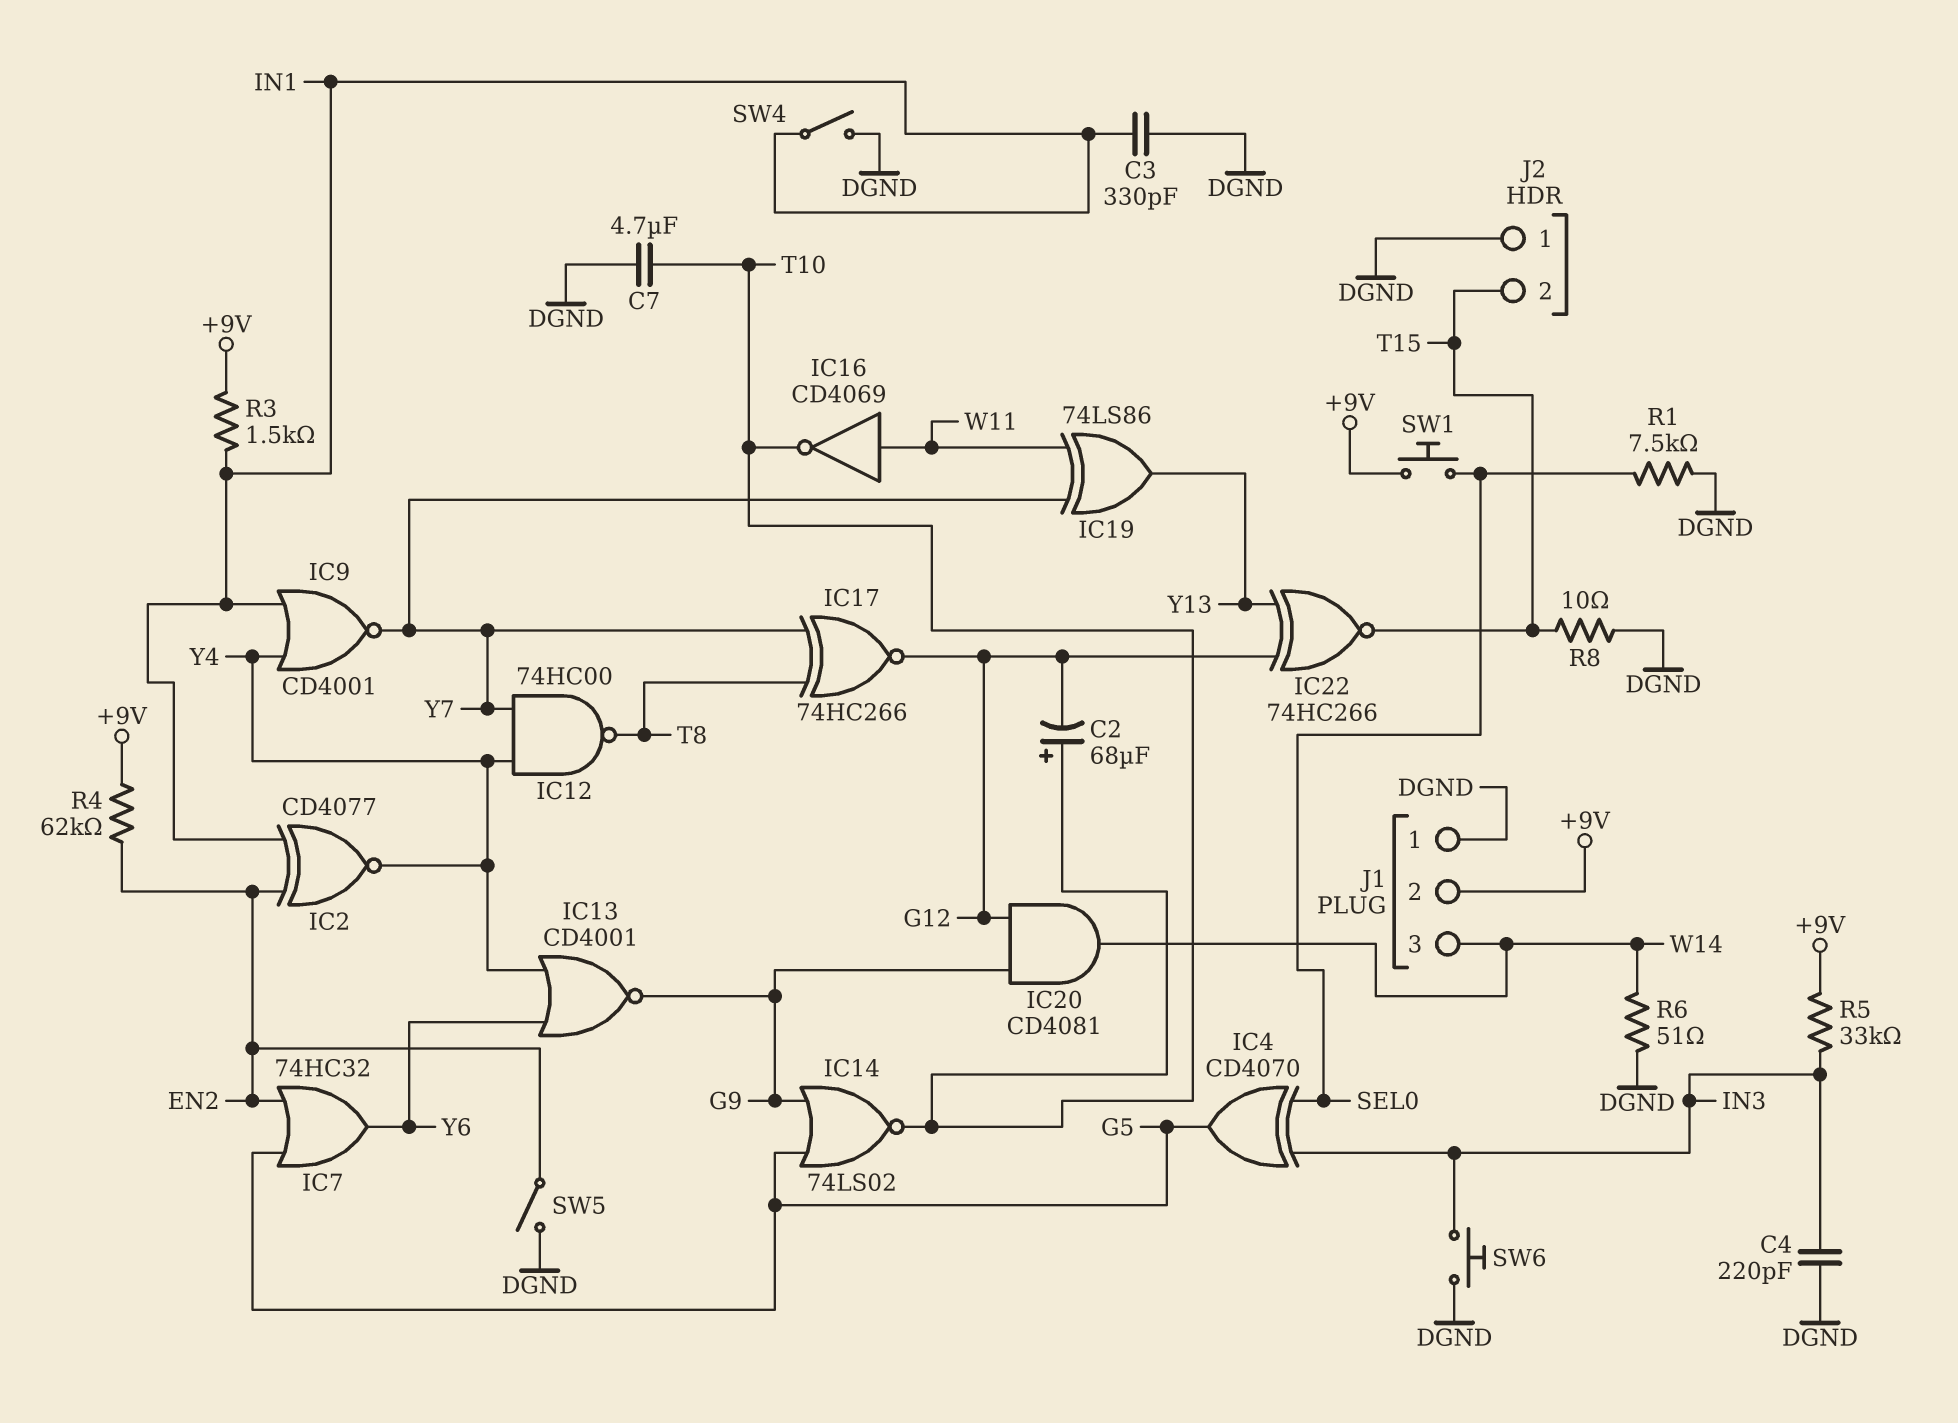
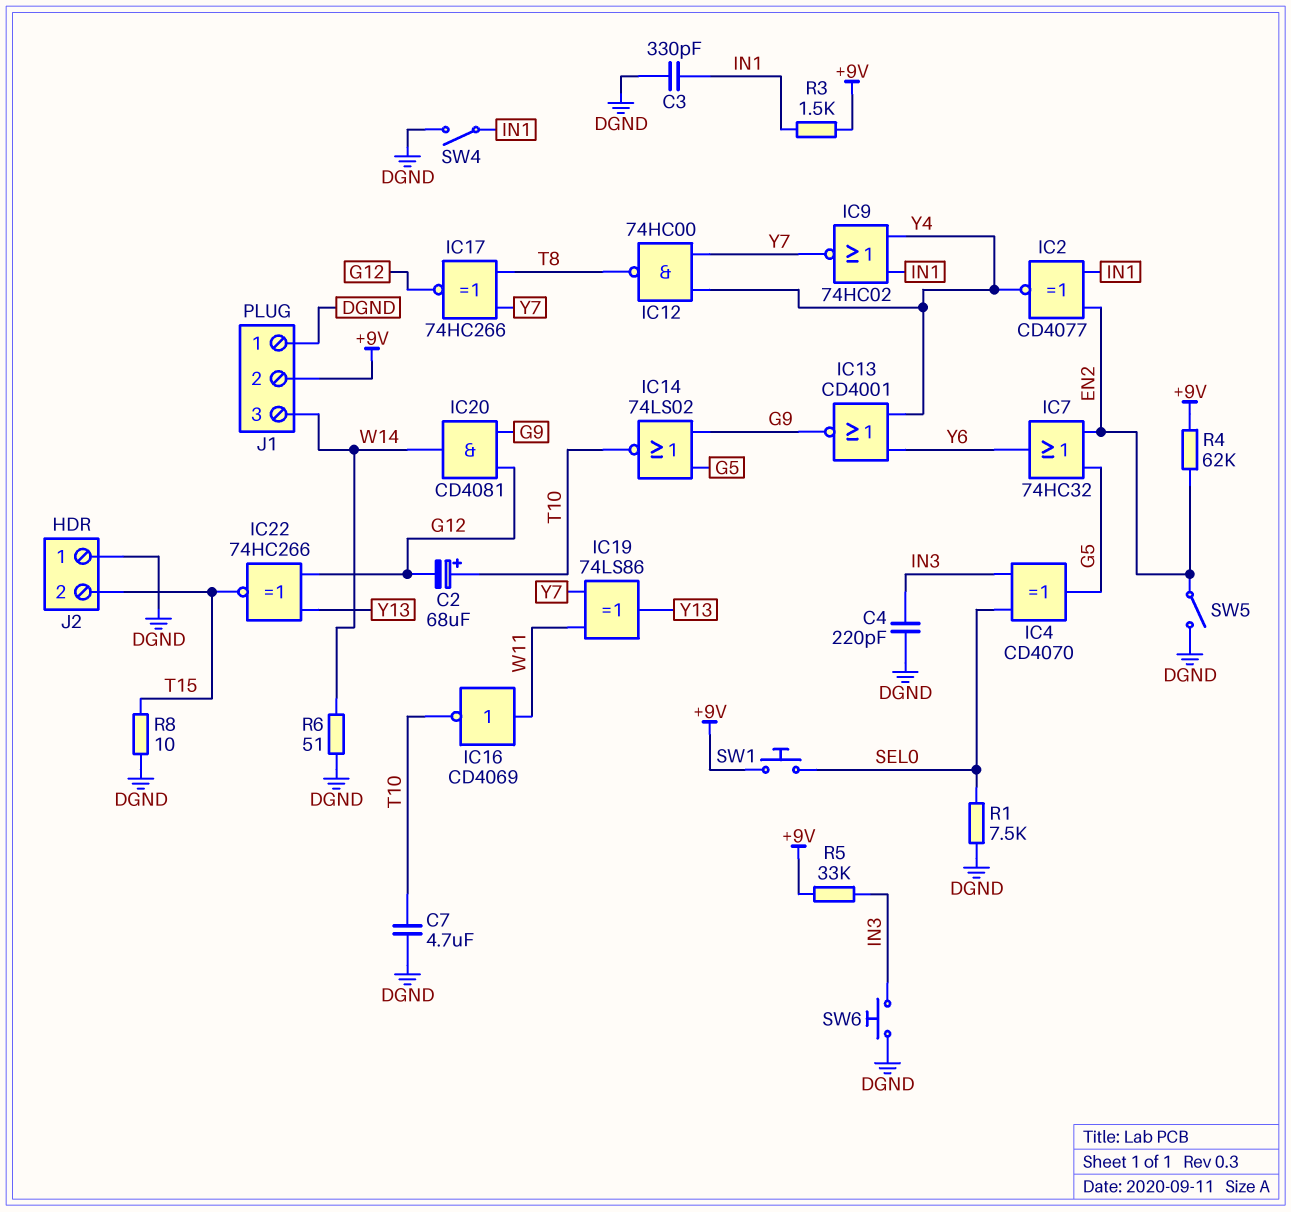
IC9: NOR CD4001 (in IN1, in Y4, out Y7) -> NOR 74HC02 (in IN1, in Y4, out Y7)

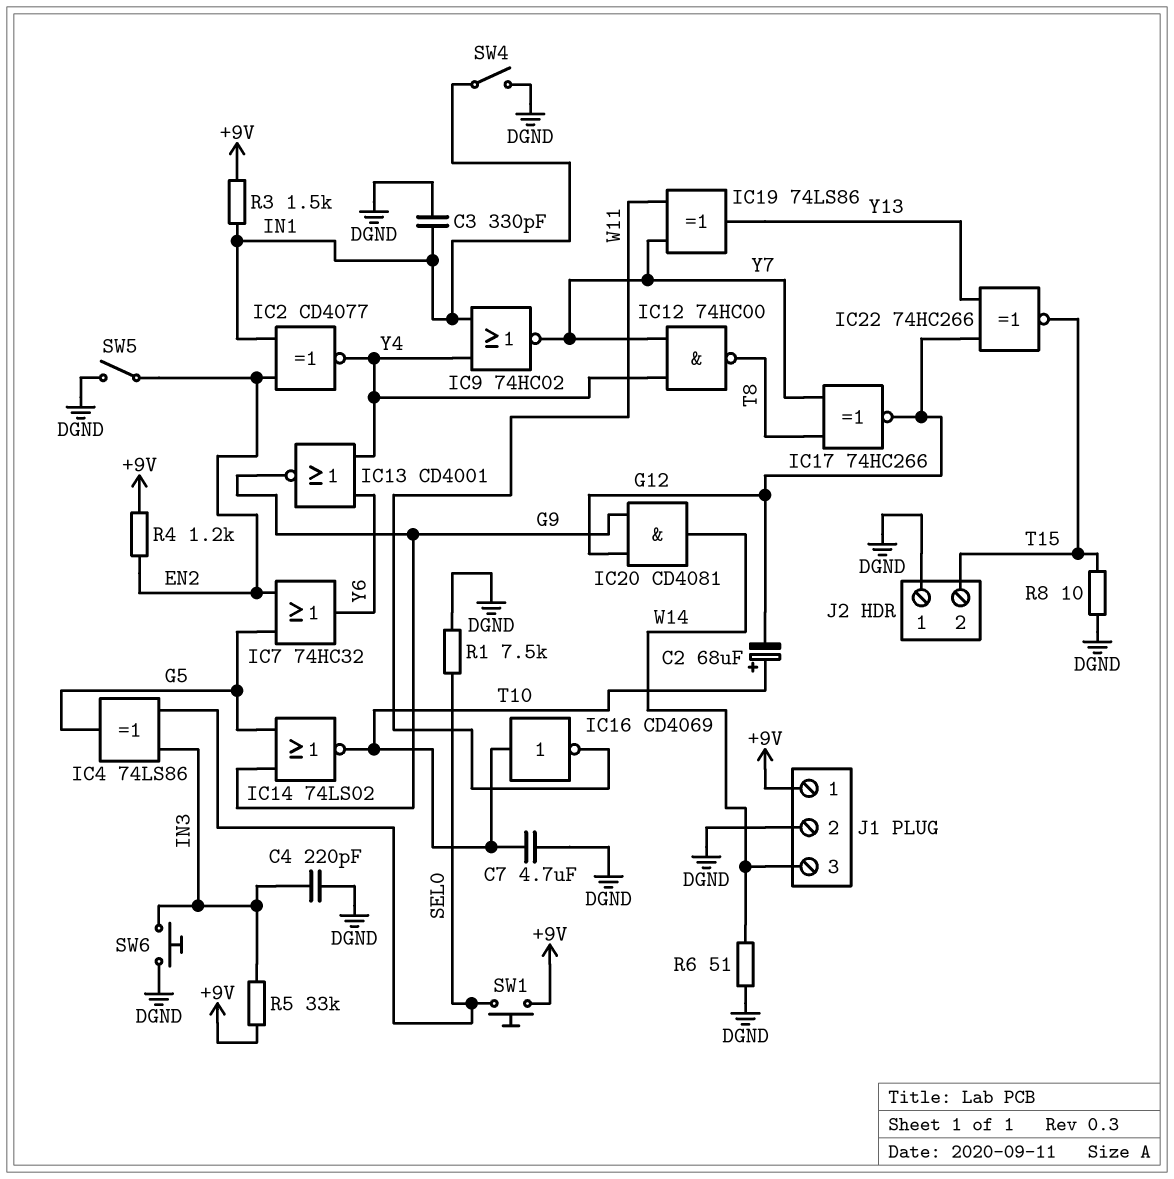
IC4: XOR CD4070 (in IN3, in SEL0, out G5) -> XOR 74LS86 (in IN3, in SEL0, out G5)
IC16: NOT CD4069 (in W11, out T10) -> NOT CD4069 (in T10, out W11)
J1 pin 1: DGND -> +9V
J1 pin 2: +9V -> DGND
R4: 62k (+9V, EN2) -> 1.2k (+9V, EN2)

